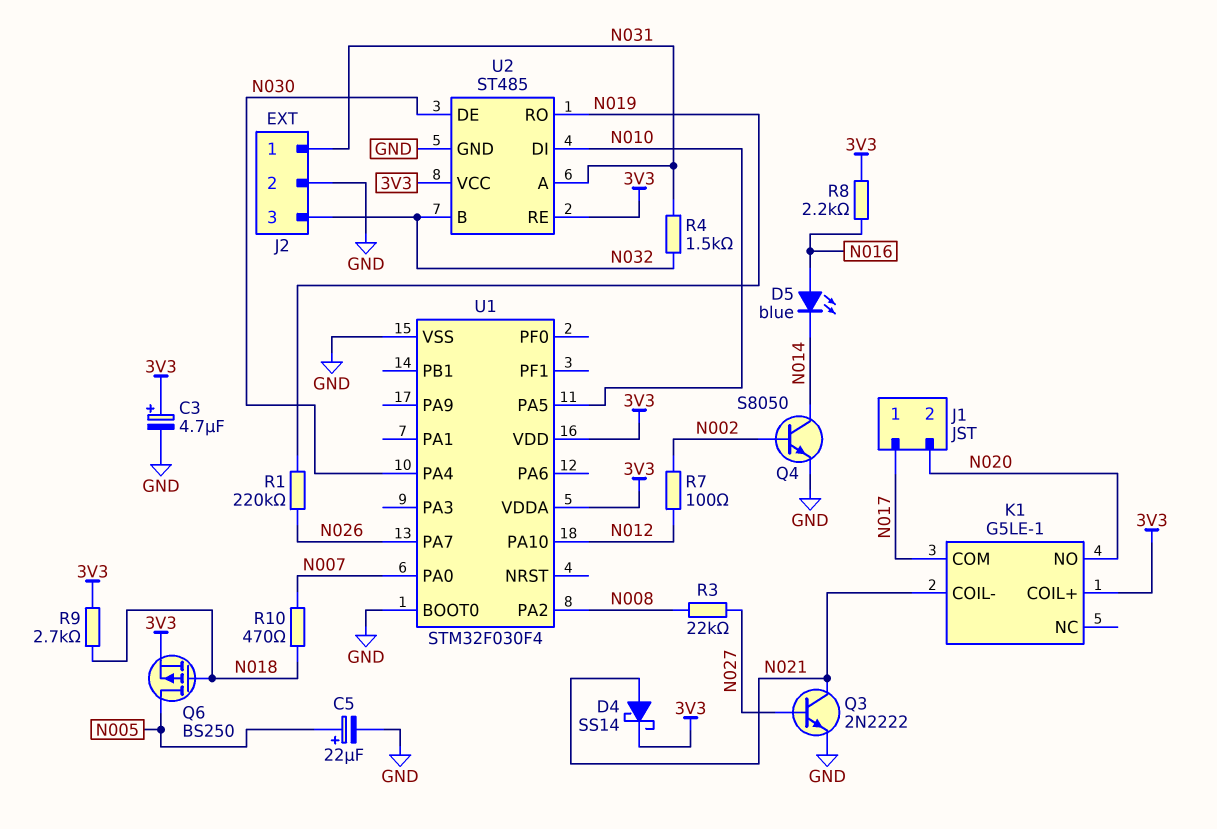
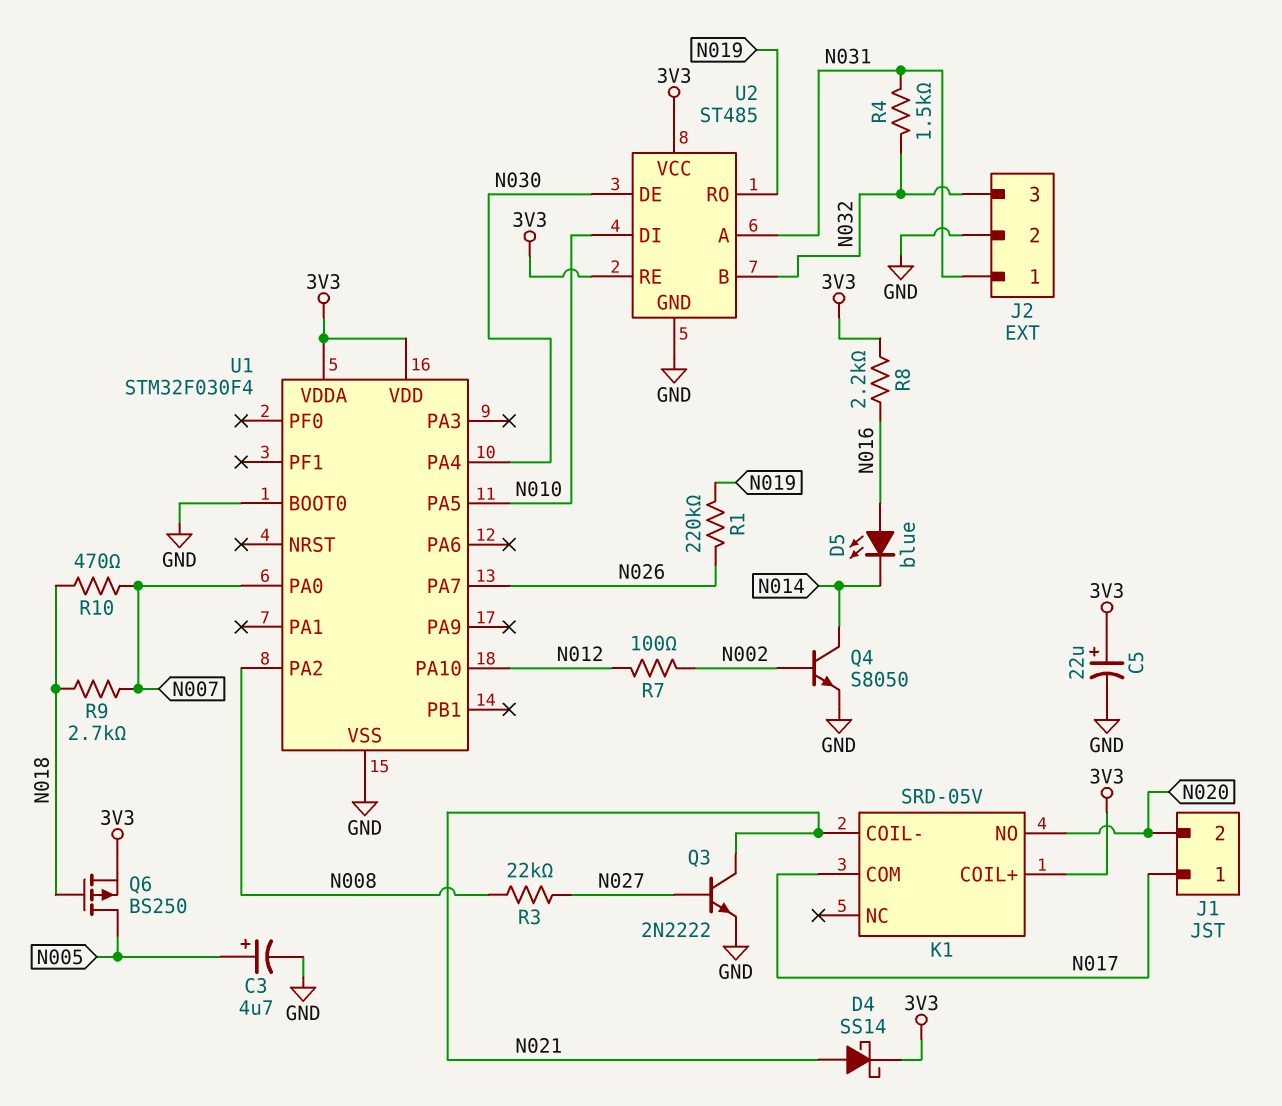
C3: 4.7uF (plus 3V3, minus GND) -> 4.7uF (plus N005, minus GND)
C5: 22uF (plus N005, minus GND) -> 22uF (plus 3V3, minus GND)
K1: G5LE-1 -> SRD-05V
R9: 2.7k (3V3, N018) -> 2.7k (N007, N018)

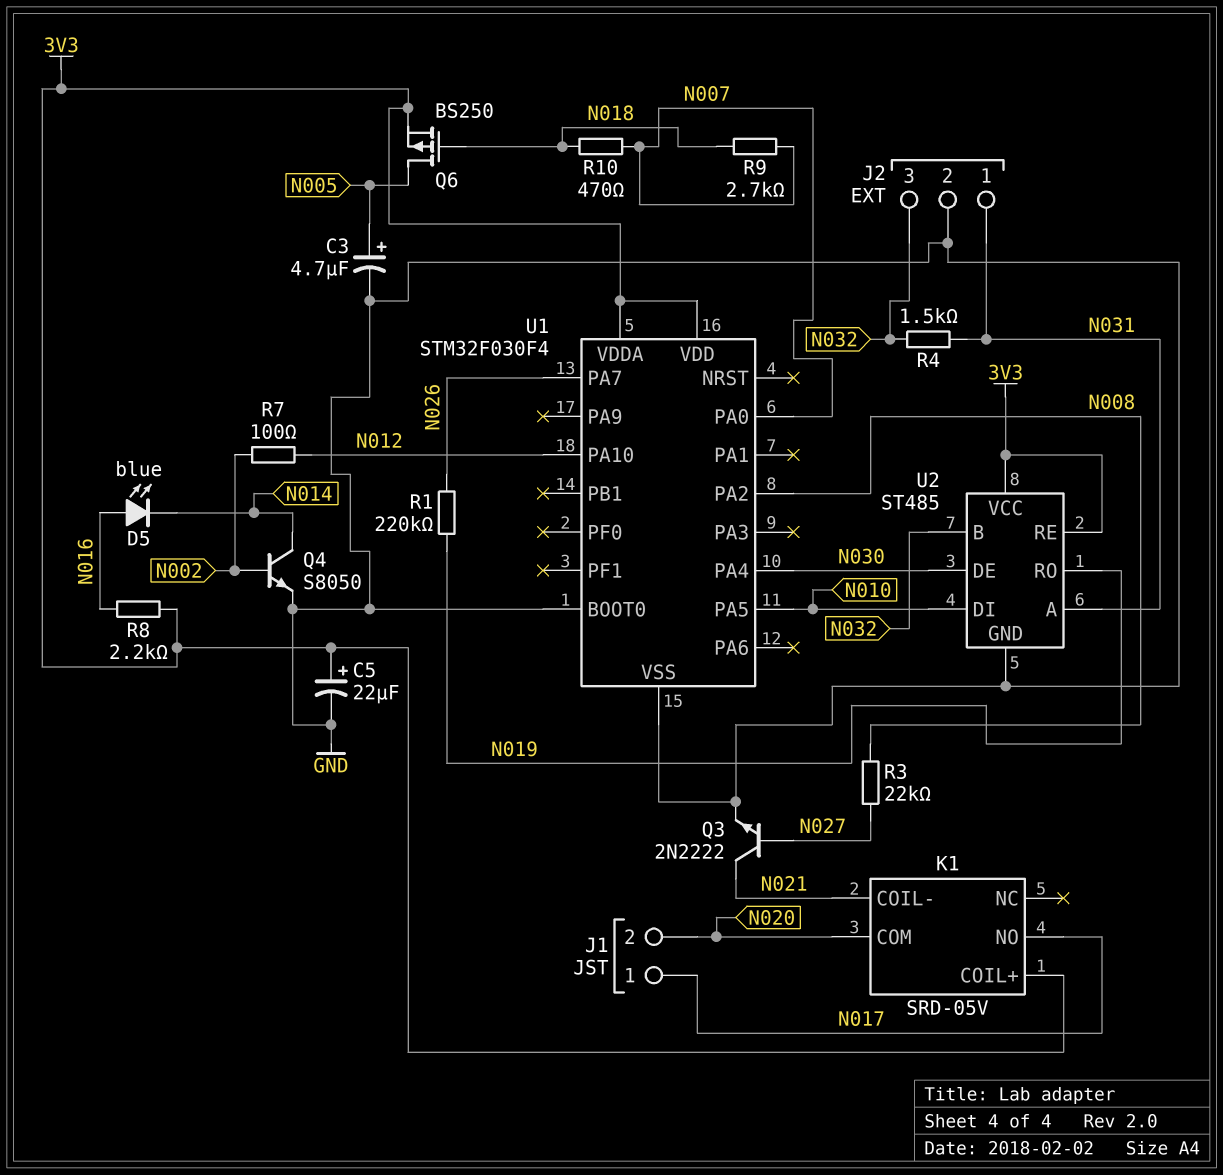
D4: schottky SS14 (A N021, K 3V3) -> none
K1 pin COM: N017 -> N020
K1 pin NO: N020 -> N017

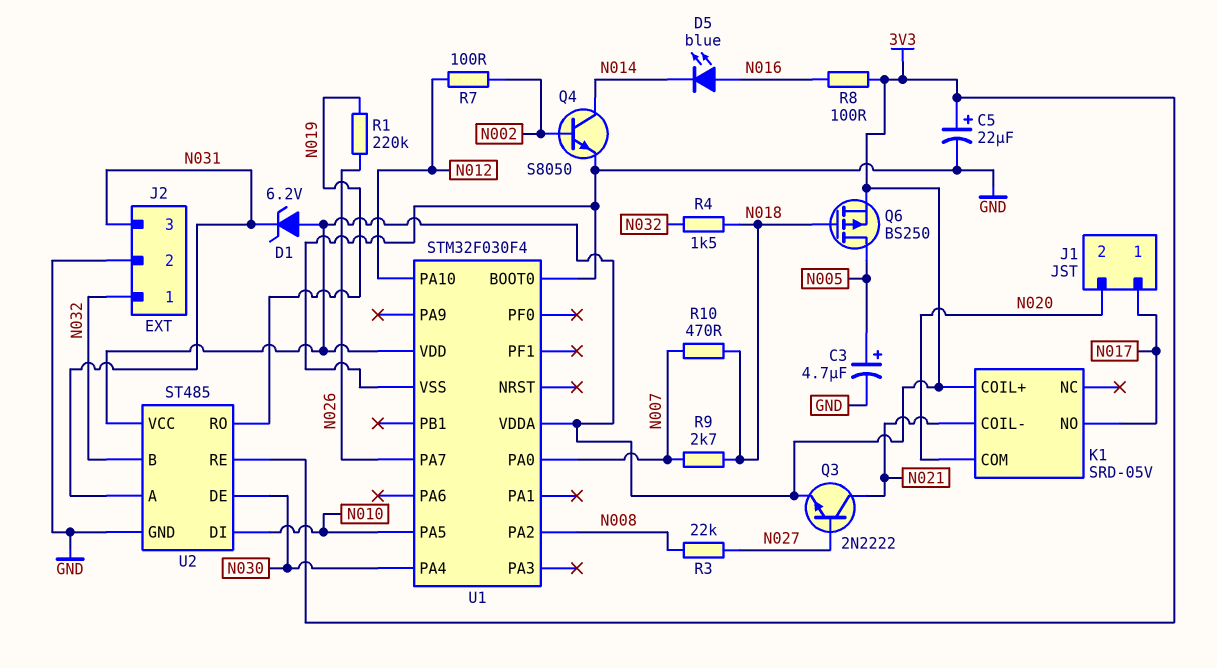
D1: none -> zener 6.2V (A 3V3, K N031)
J2 pin 1: N031 -> N032
J2 pin 3: N032 -> N031
Q3: NPN 2N2222 (B N027, C N021, E GND) -> NPN 2N2222 (B N027, C N021, E 3V3)
R4: 1.5k (N031, N032) -> 1.5k (N018, N032)
R8: 2.2k (3V3, N016) -> 100 (3V3, N016)

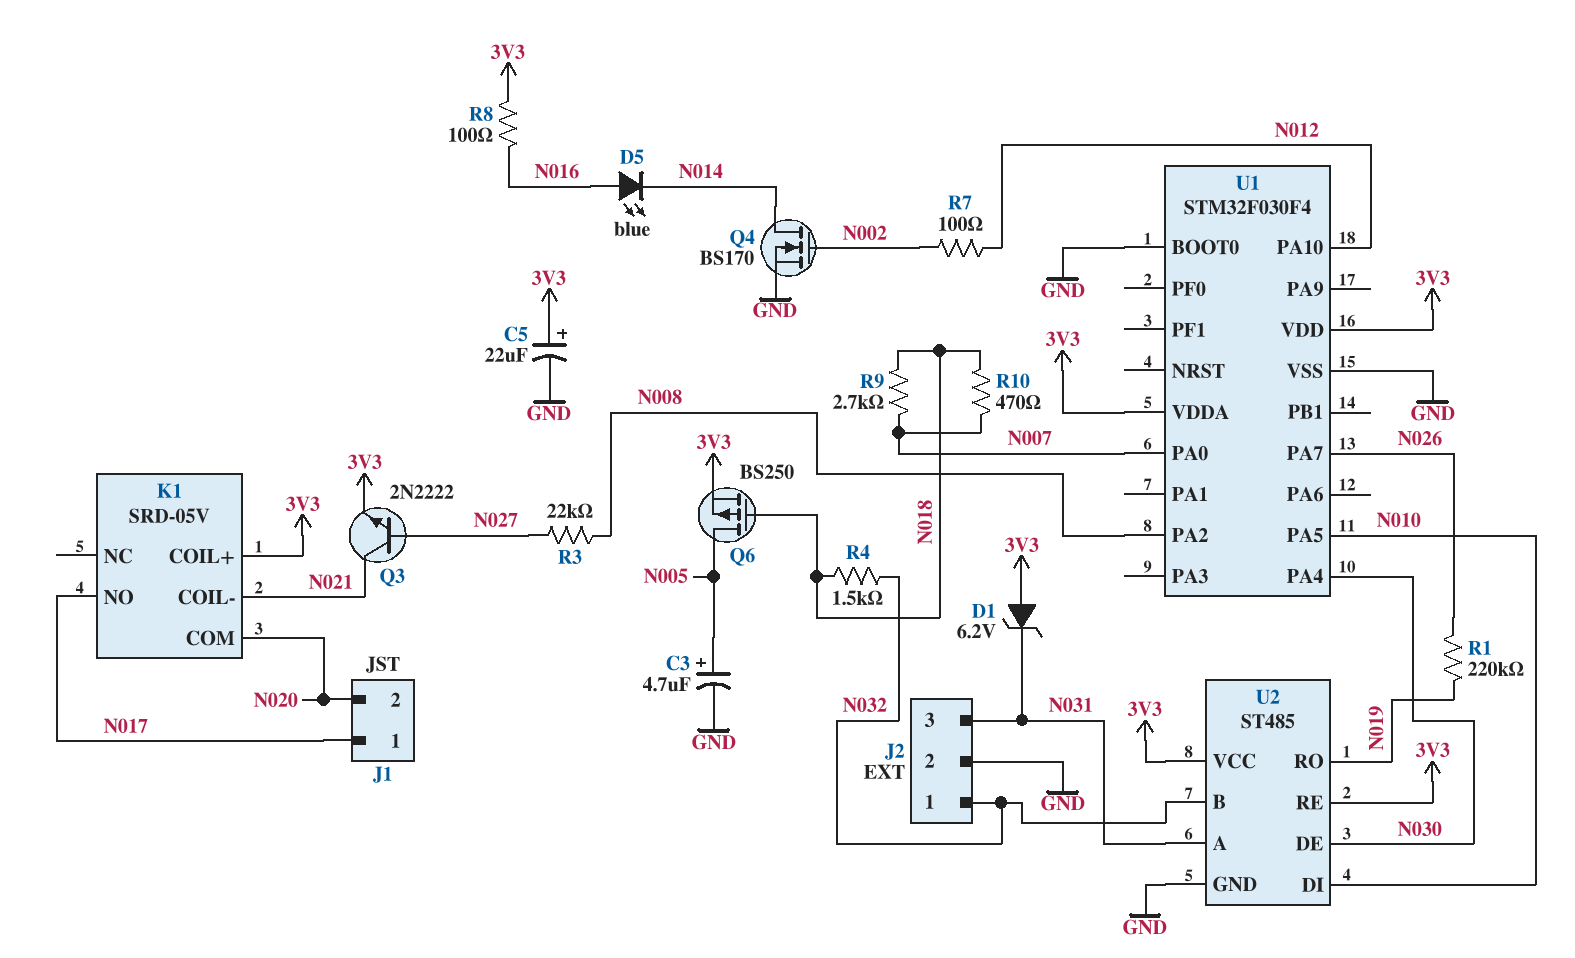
Q4: NPN S8050 (B N002, C N014, E GND) -> NMOS BS170 (G N002, D N014, S GND)

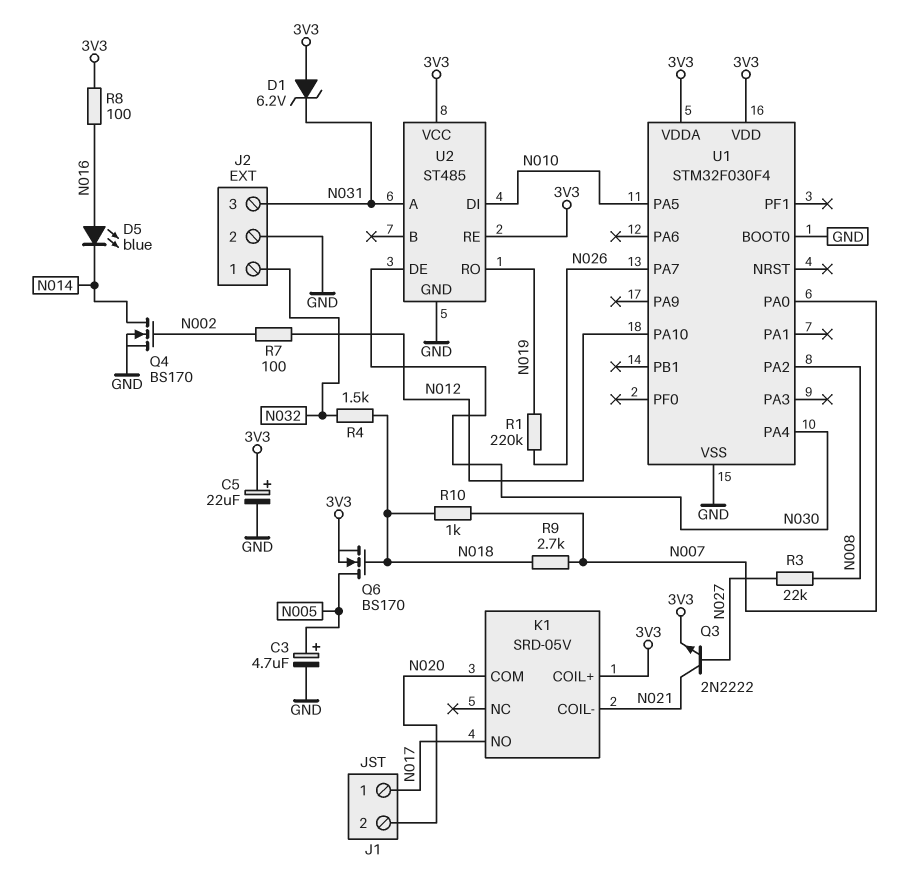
Q6: PMOS BS250 (G N018, D N005, S 3V3) -> NMOS BS170 (G N018, D N005, S 3V3)
R10: 470 (N007, N018) -> 1k (N007, N018)
U2 pin B: N032 -> none

